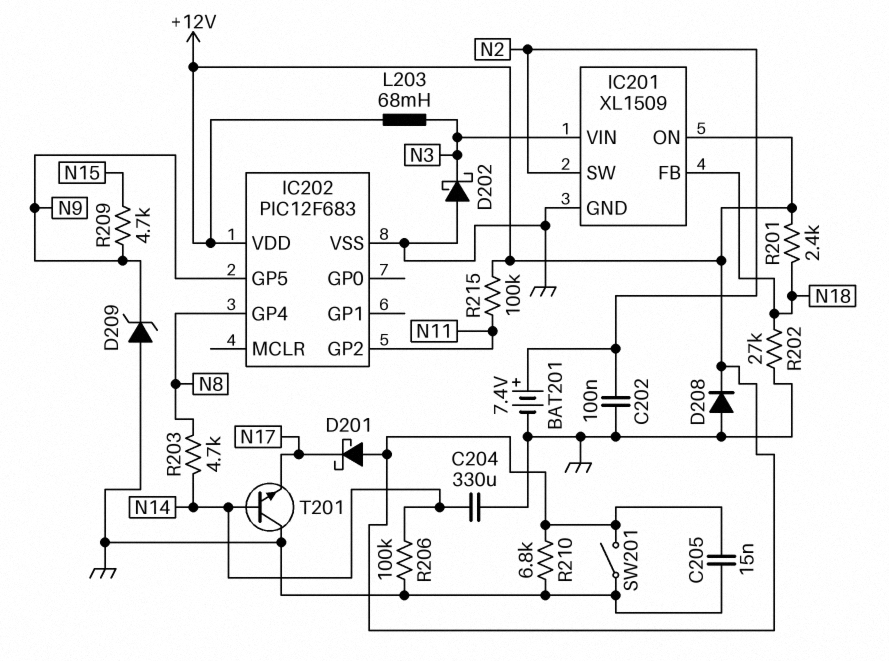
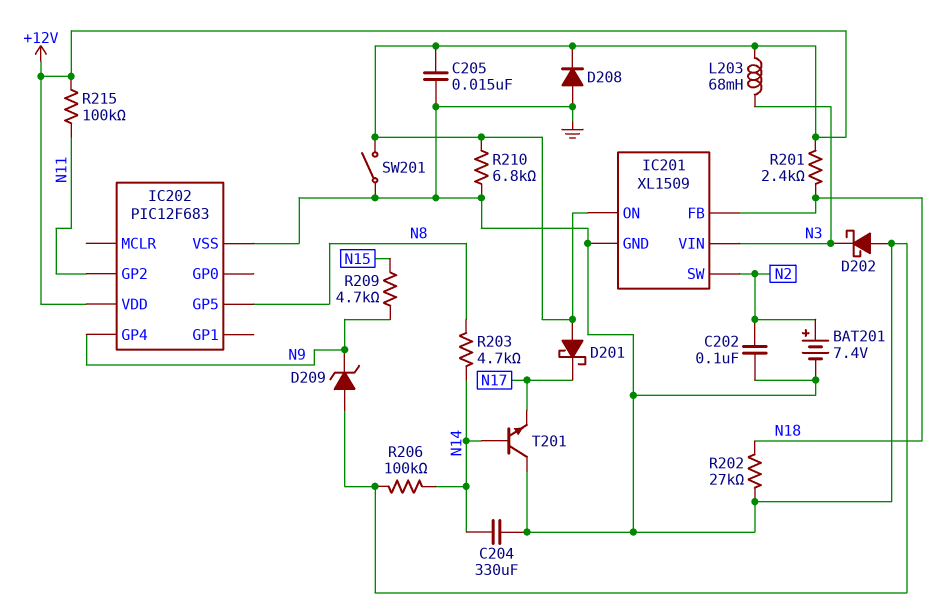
IC202 pin GP4: N8 -> N9
IC202 pin GP5: N9 -> N8

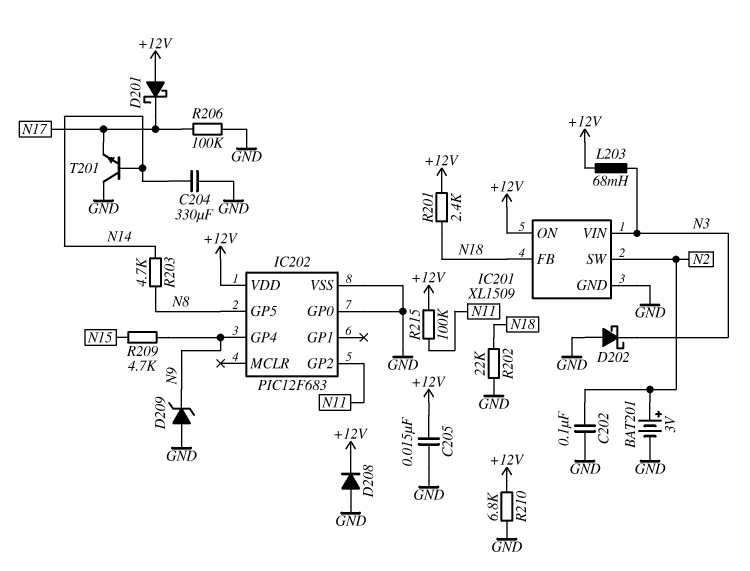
BAT201: 7.4V (plus N2, minus GND) -> 3V (plus N2, minus GND)
IC202 pin GP0: none -> GND
R202: 27k (GND, N18) -> 22k (GND, N18)
R206: 100k (GND, N14) -> 100k (GND, N17)
SW201: switch (+12V, GND) -> none

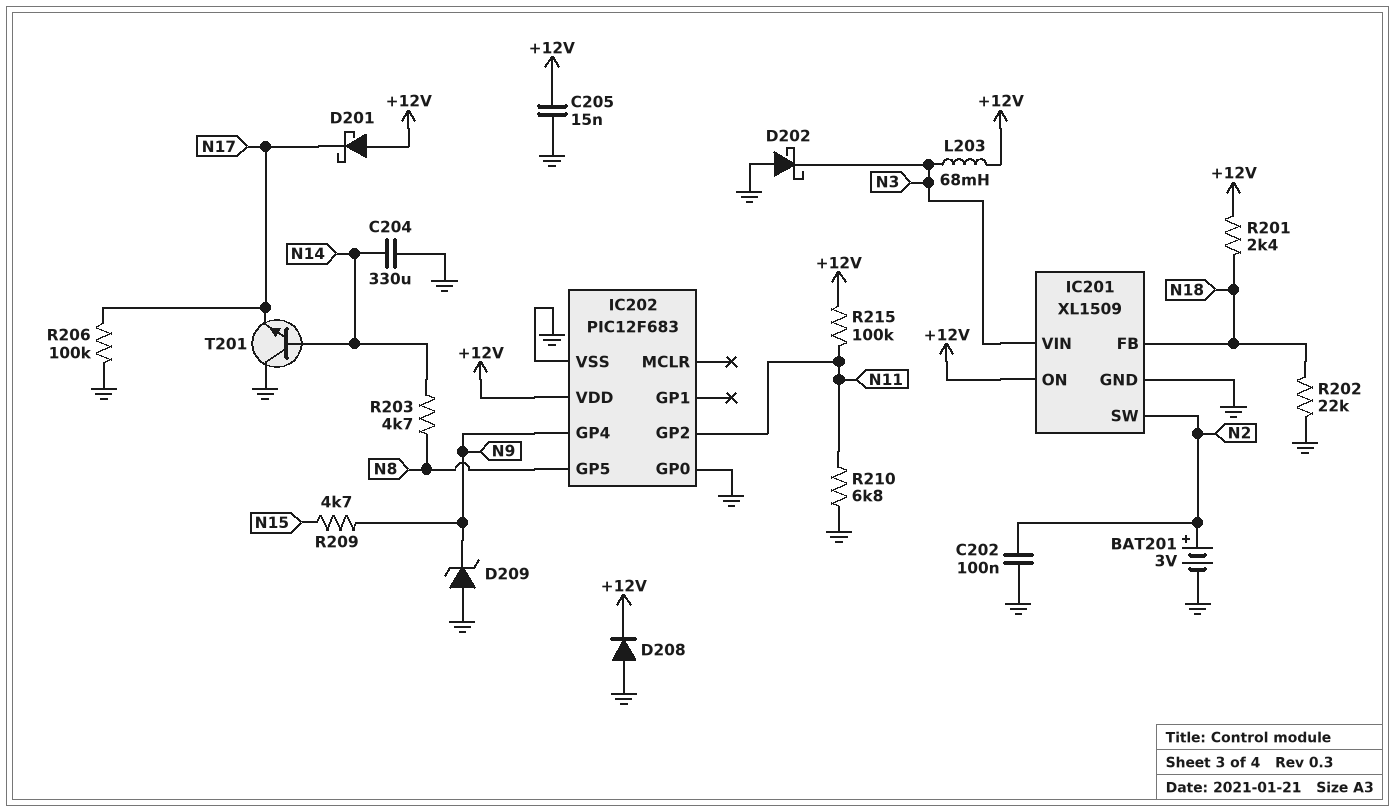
R210: 6.8k (+12V, GND) -> 6.8k (GND, N11)

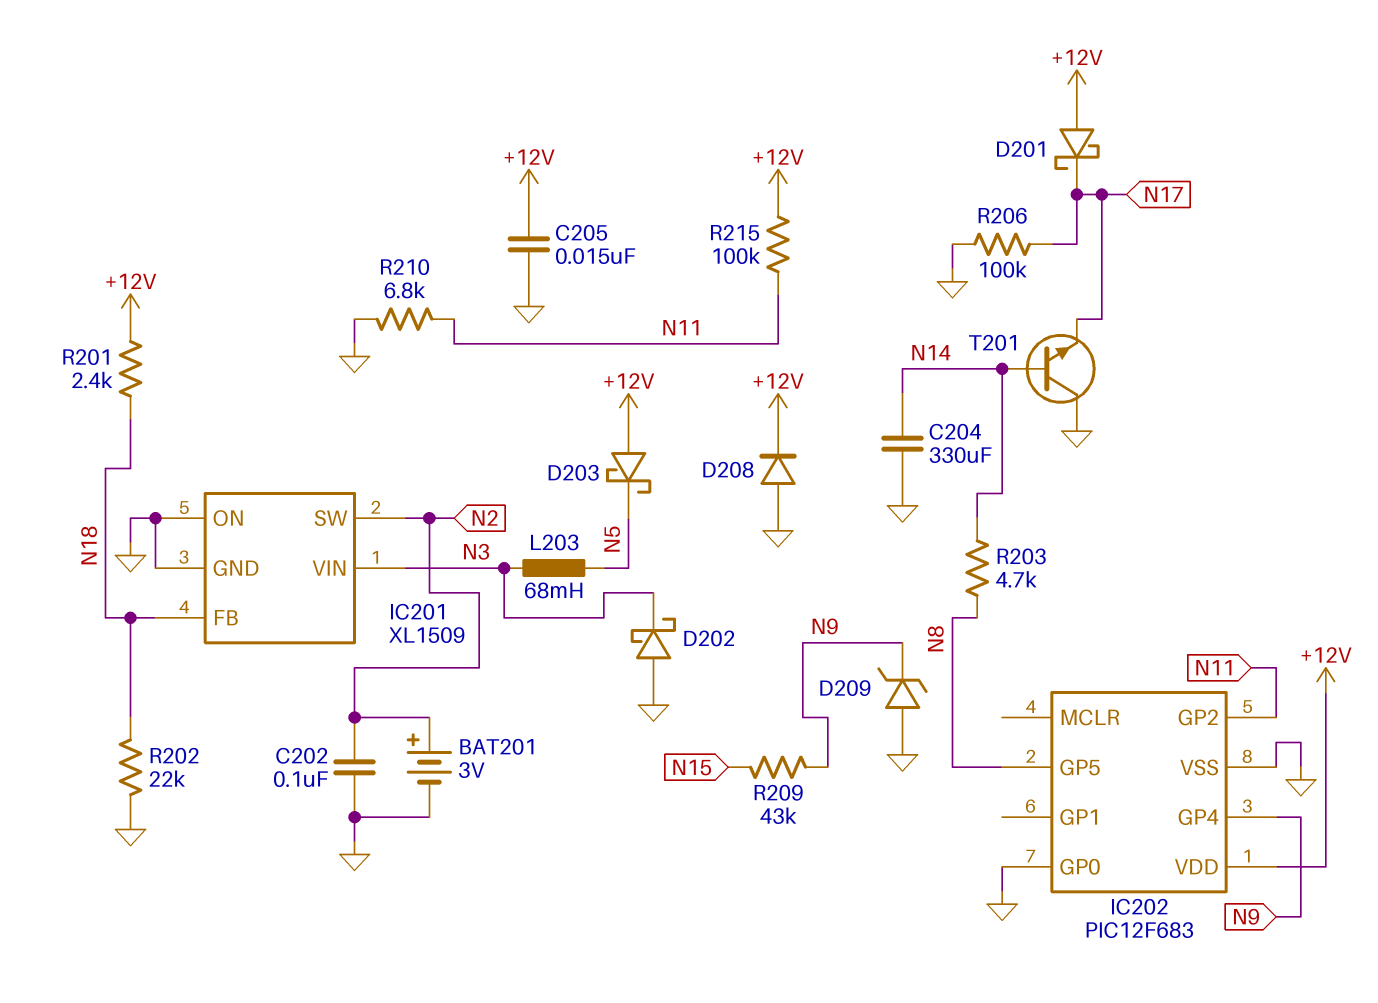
D203: none -> schottky (A +12V, K N5)
IC201 pin ON: +12V -> GND
L203: 68mH (+12V, N3) -> 68mH (N3, N5)
R209: 4.7k (N9, N15) -> 43k (N9, N15)

